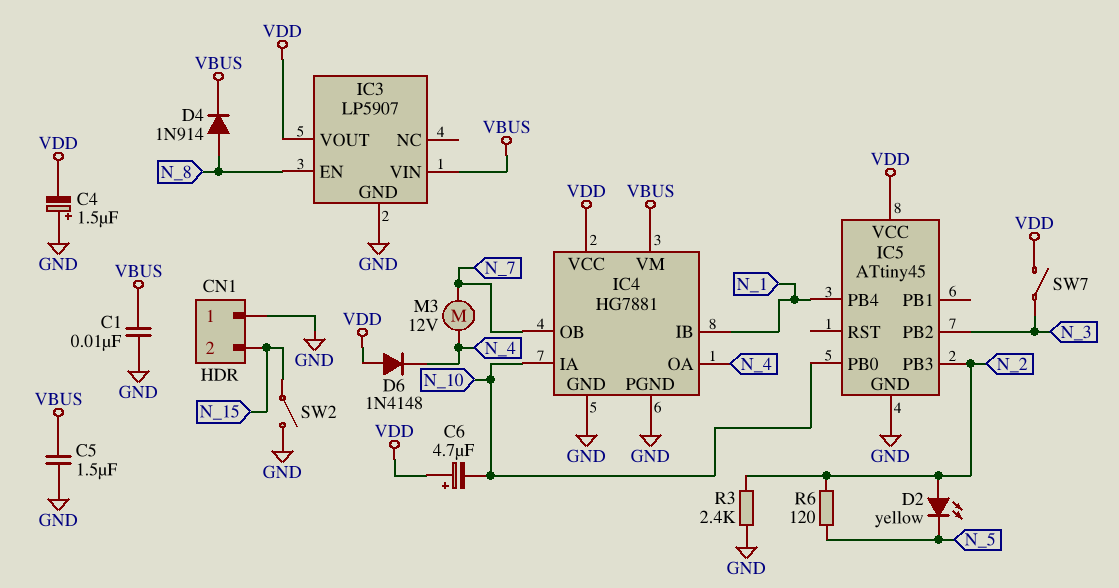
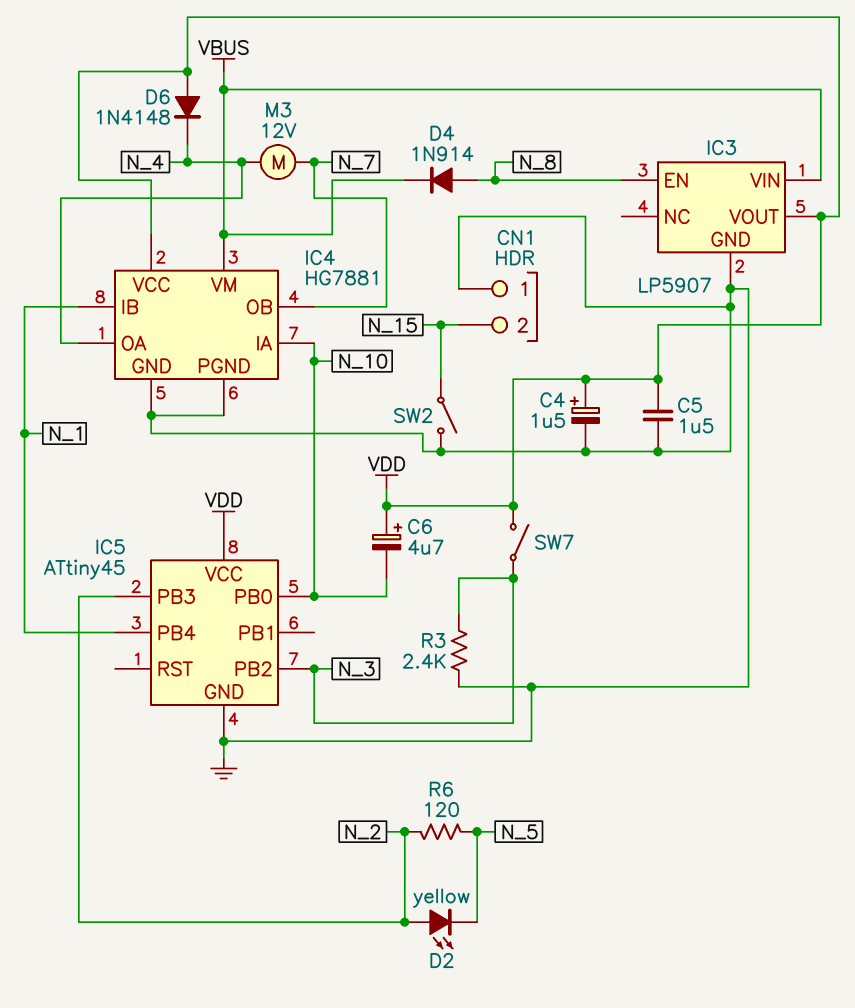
C1: 10nF (GND, VBUS) -> none
C4: 1.5uF (plus GND, minus VDD) -> 1.5uF (plus VDD, minus GND)
C5: 1.5uF (GND, VBUS) -> 1.5uF (GND, VDD)
R3: 2.4k (GND, N_2) -> 2.4k (GND, N_3)

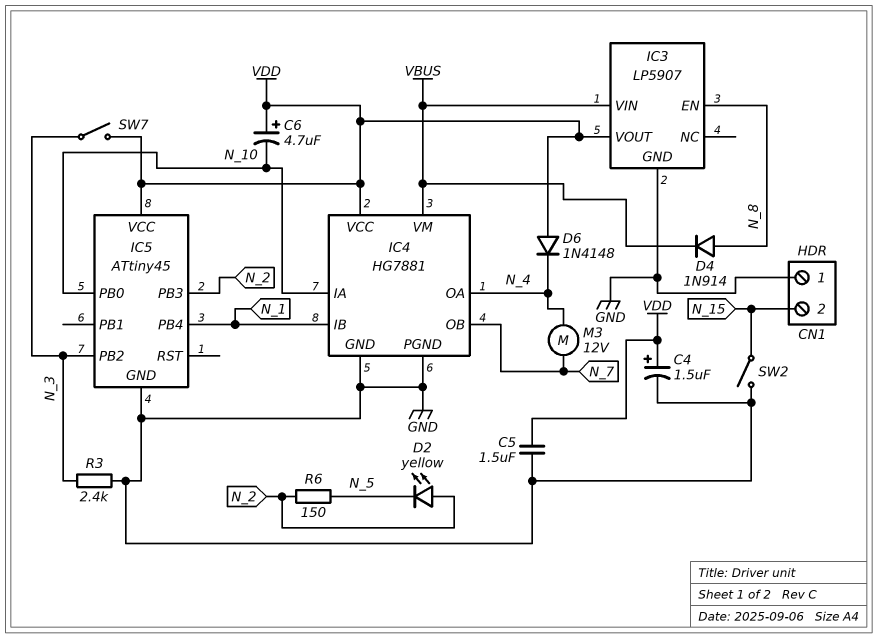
R6: 120 (N_2, N_5) -> 150 (N_2, N_5)

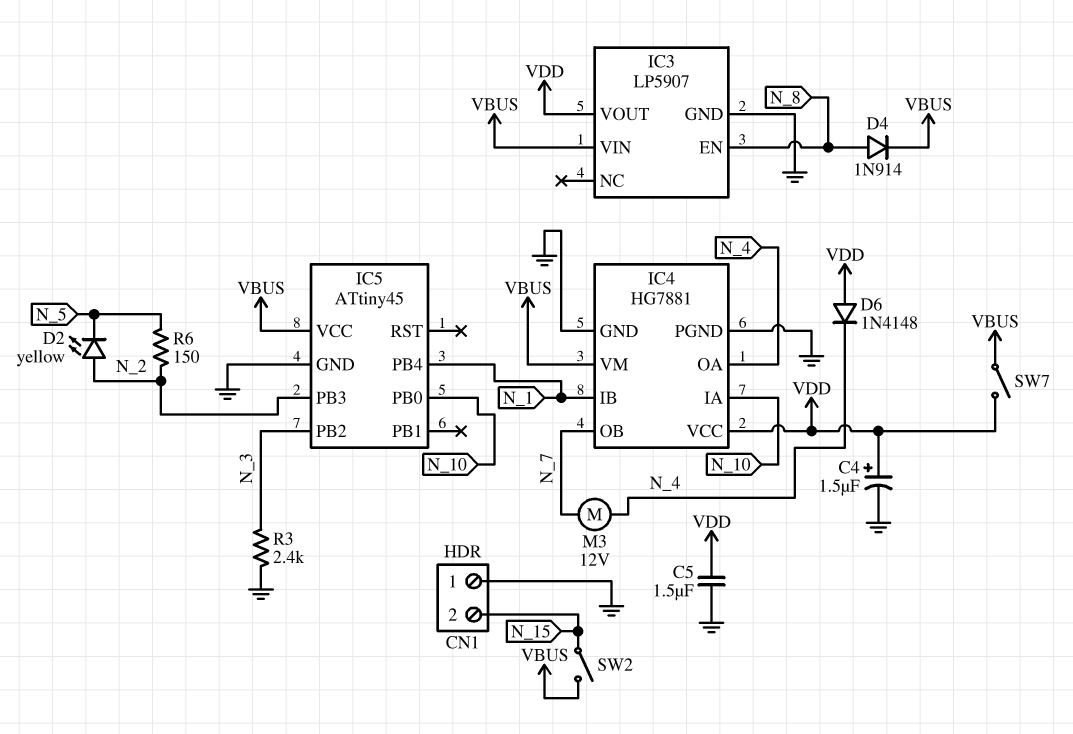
C6: 4.7uF (plus VDD, minus N_10) -> none
IC5 pin VCC: VDD -> VBUS
SW2: switch (GND, N_15) -> switch (N_15, VBUS)
SW7: switch (N_3, VDD) -> switch (VBUS, VDD)

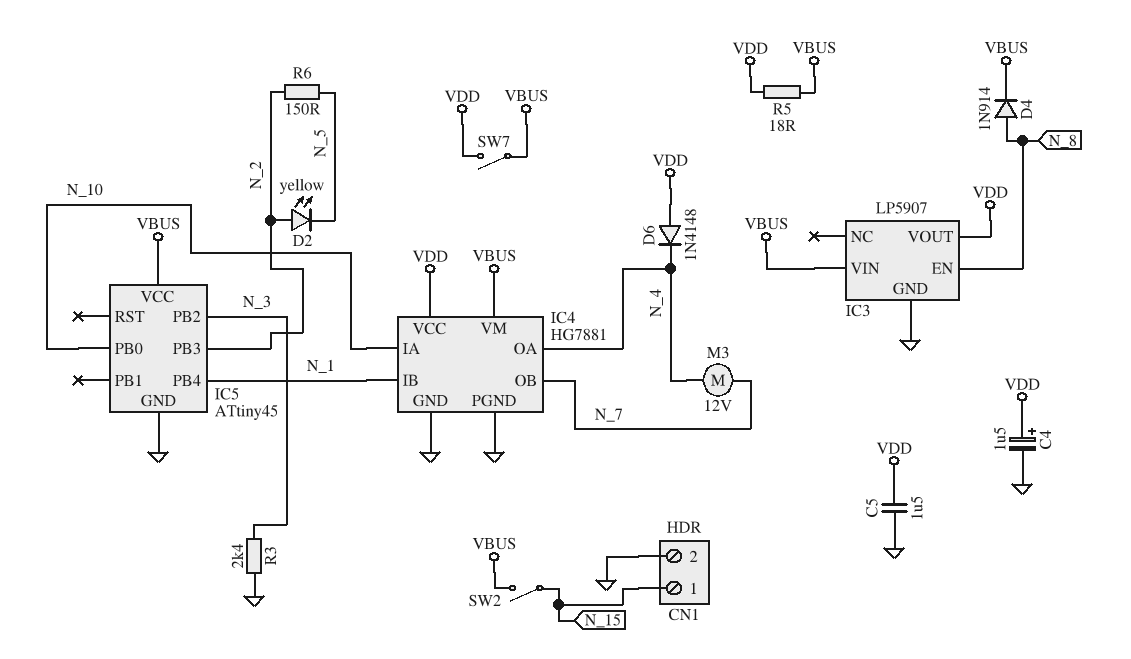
CN1 pin 1: GND -> N_15
CN1 pin 2: N_15 -> GND
R5: none -> 18 (VBUS, VDD)

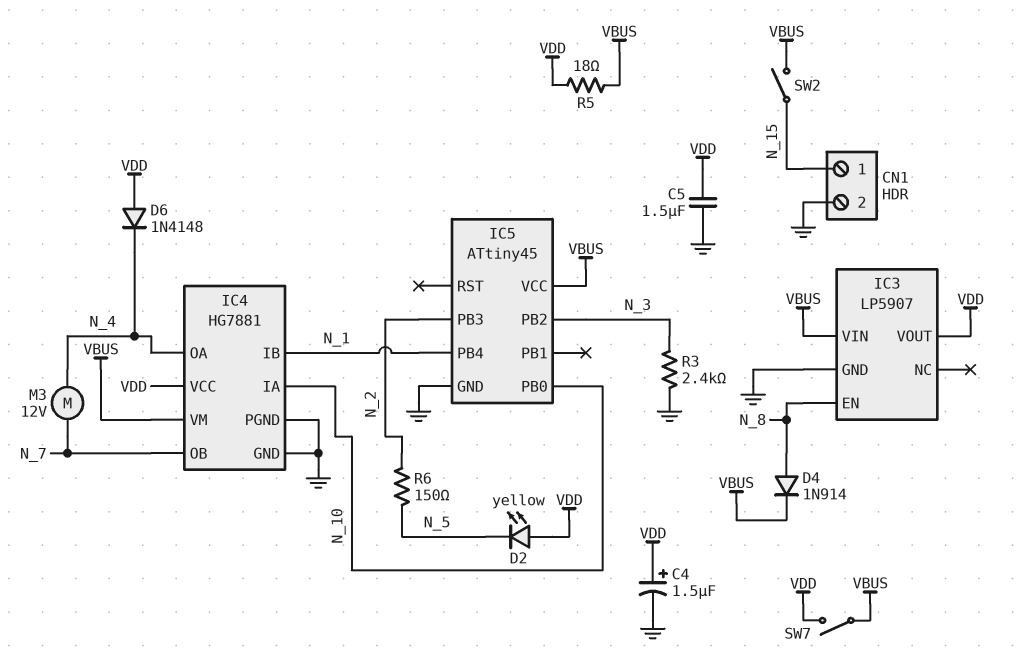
D2: LED yellow (A N_2, K N_5) -> LED yellow (A VDD, K N_5)

